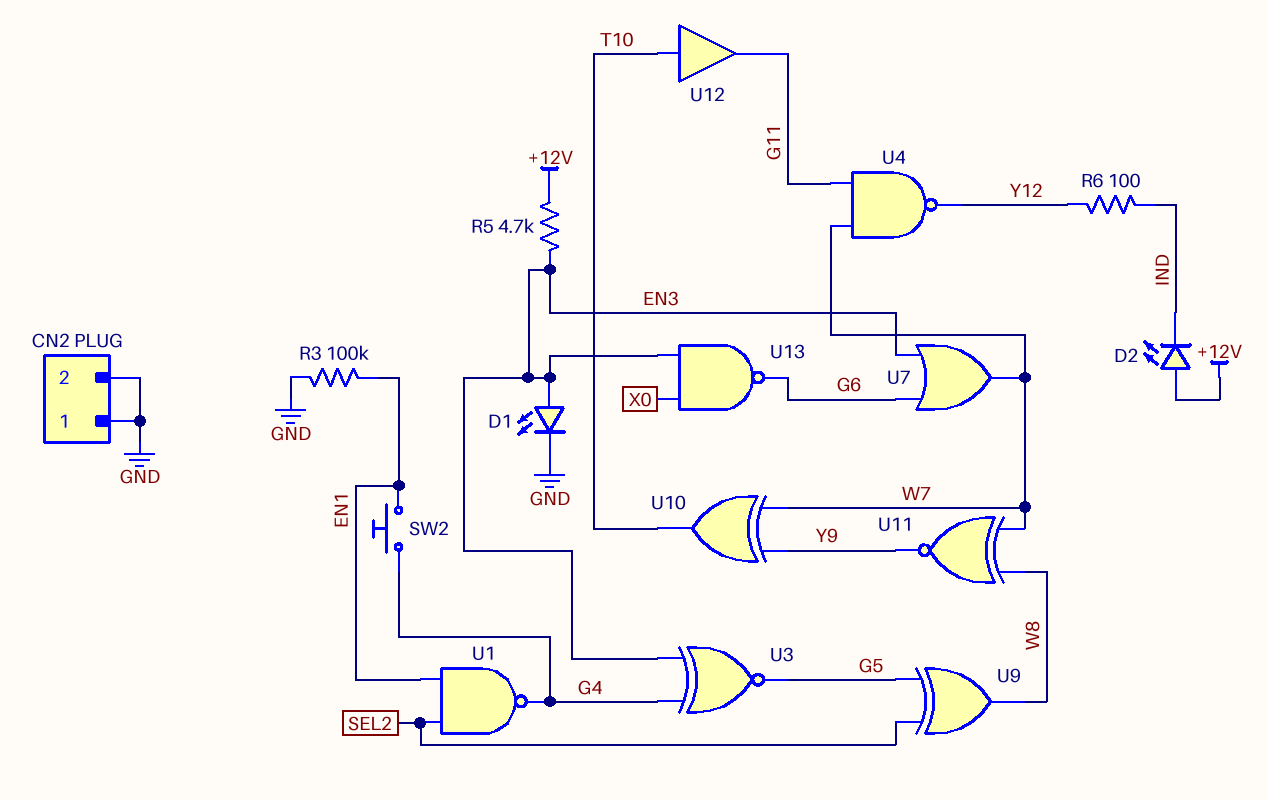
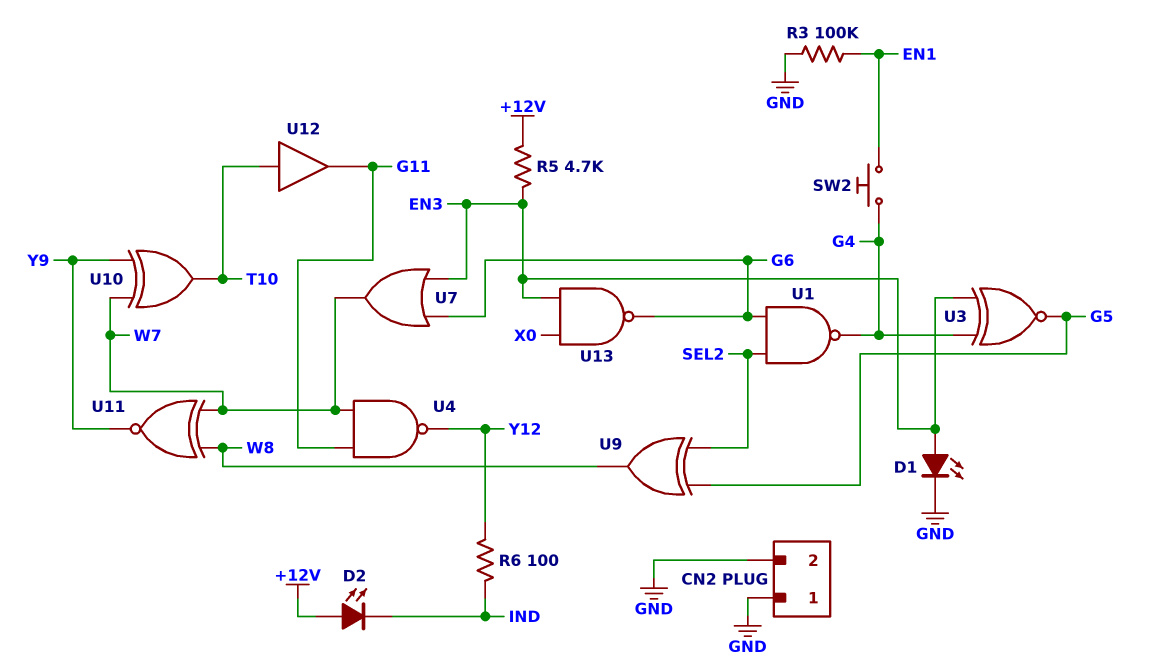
U1: NAND (in EN1, in SEL2, out G4) -> NAND (in G6, in SEL2, out G4)

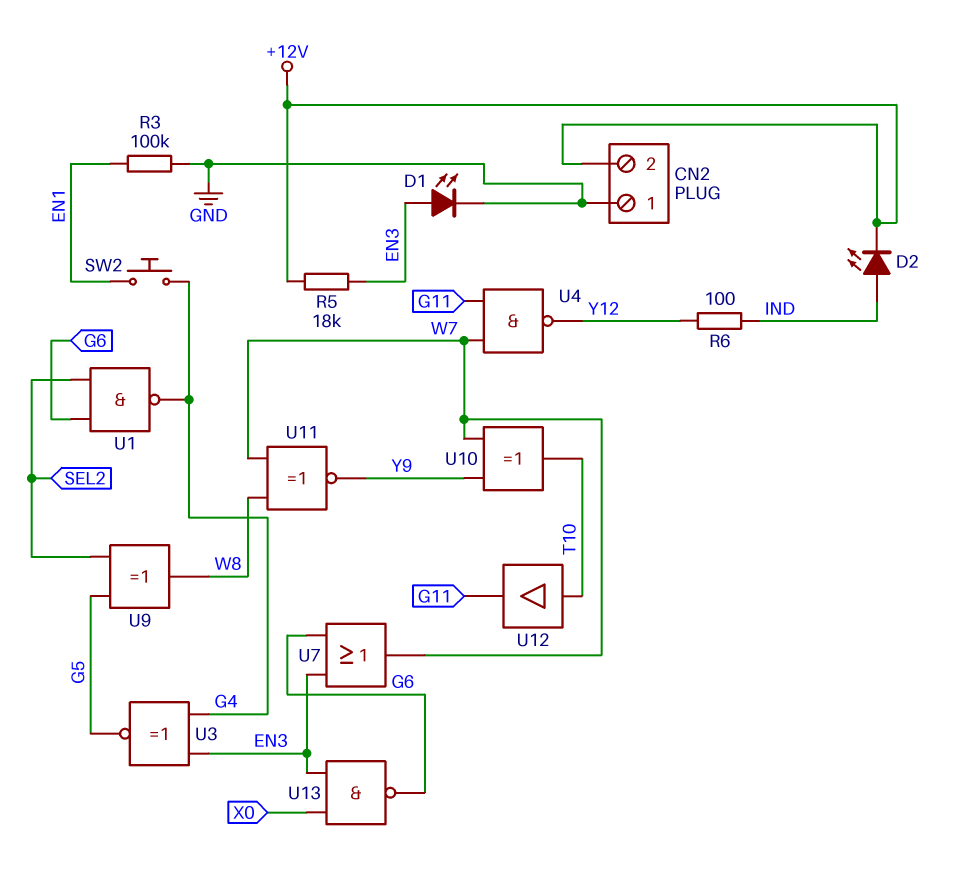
CN2 pin 2: GND -> +12V
D2: LED (A +12V, K IND) -> LED (A IND, K +12V)
R5: 4.7k (+12V, EN3) -> 18k (+12V, EN3)

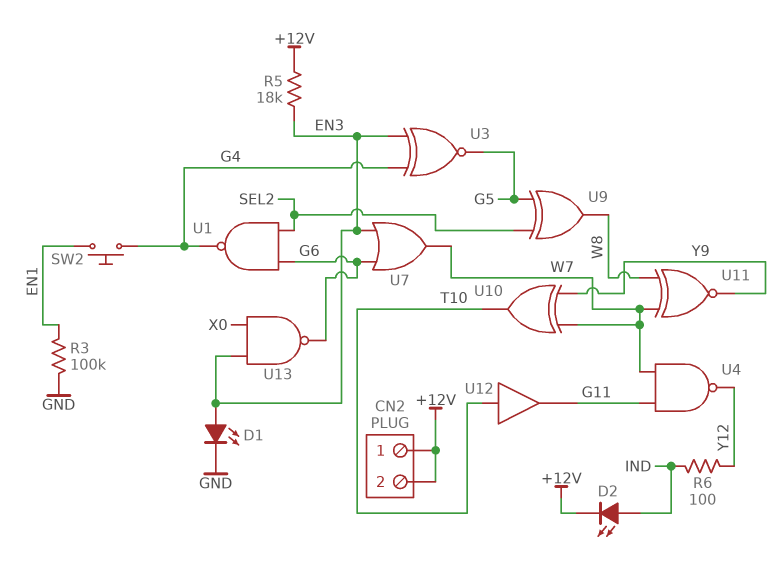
CN2 pin 1: GND -> +12V

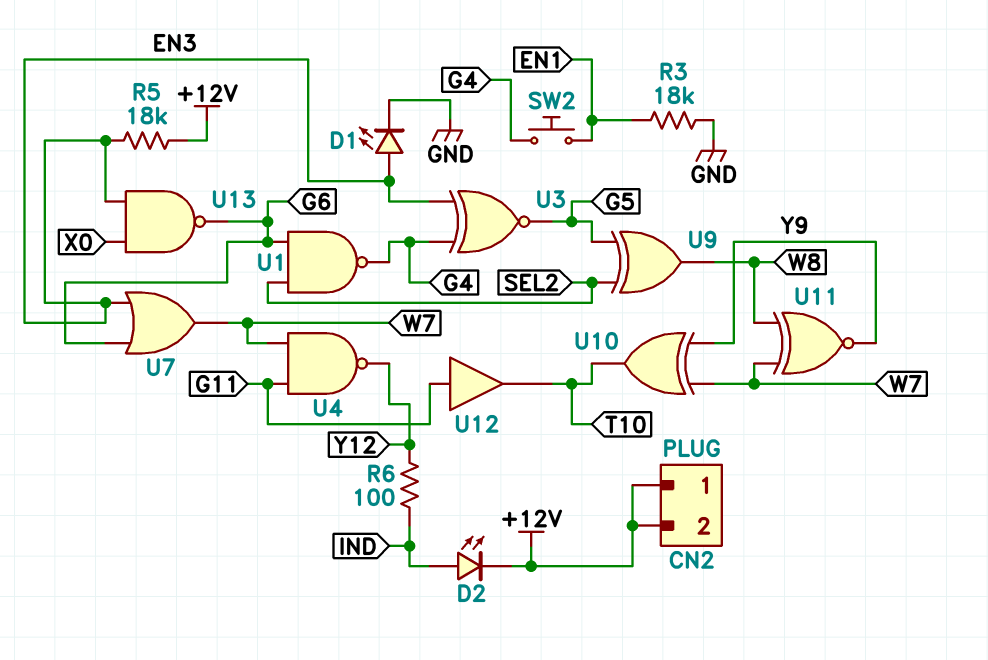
R3: 100k (EN1, GND) -> 18k (EN1, GND)
U12: buffer (in T10, out G11) -> buffer (in G11, out T10)

